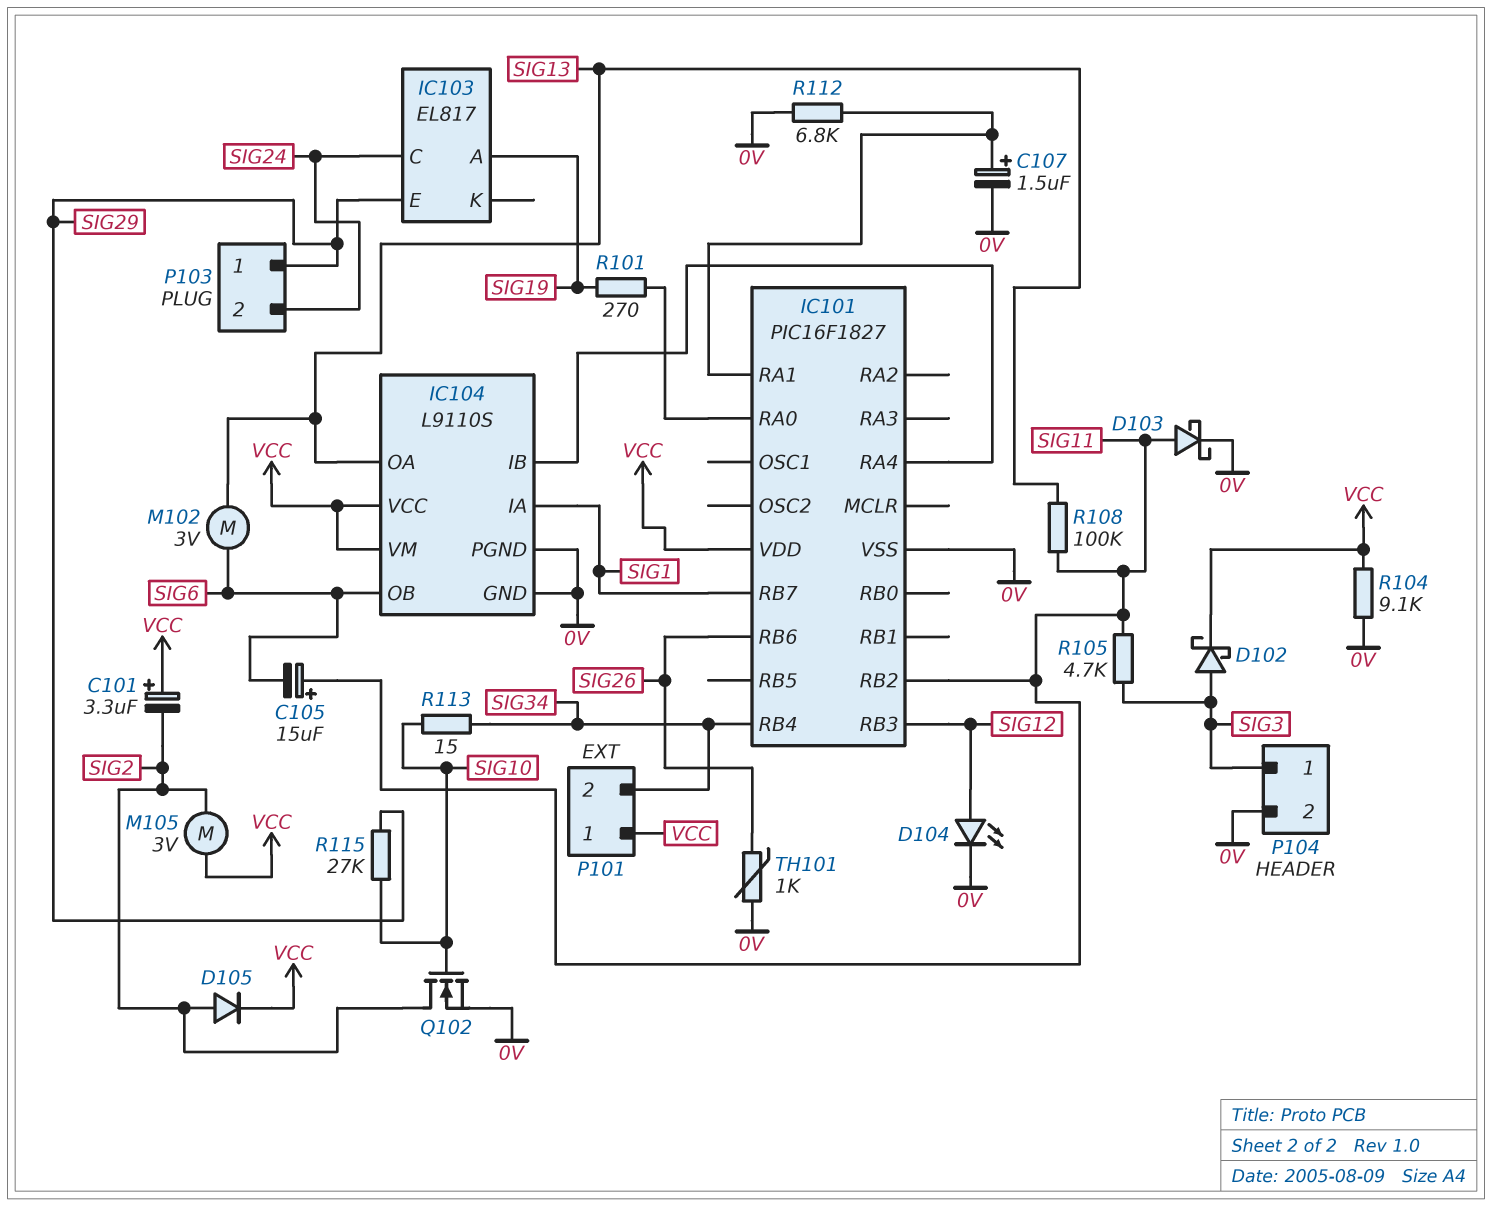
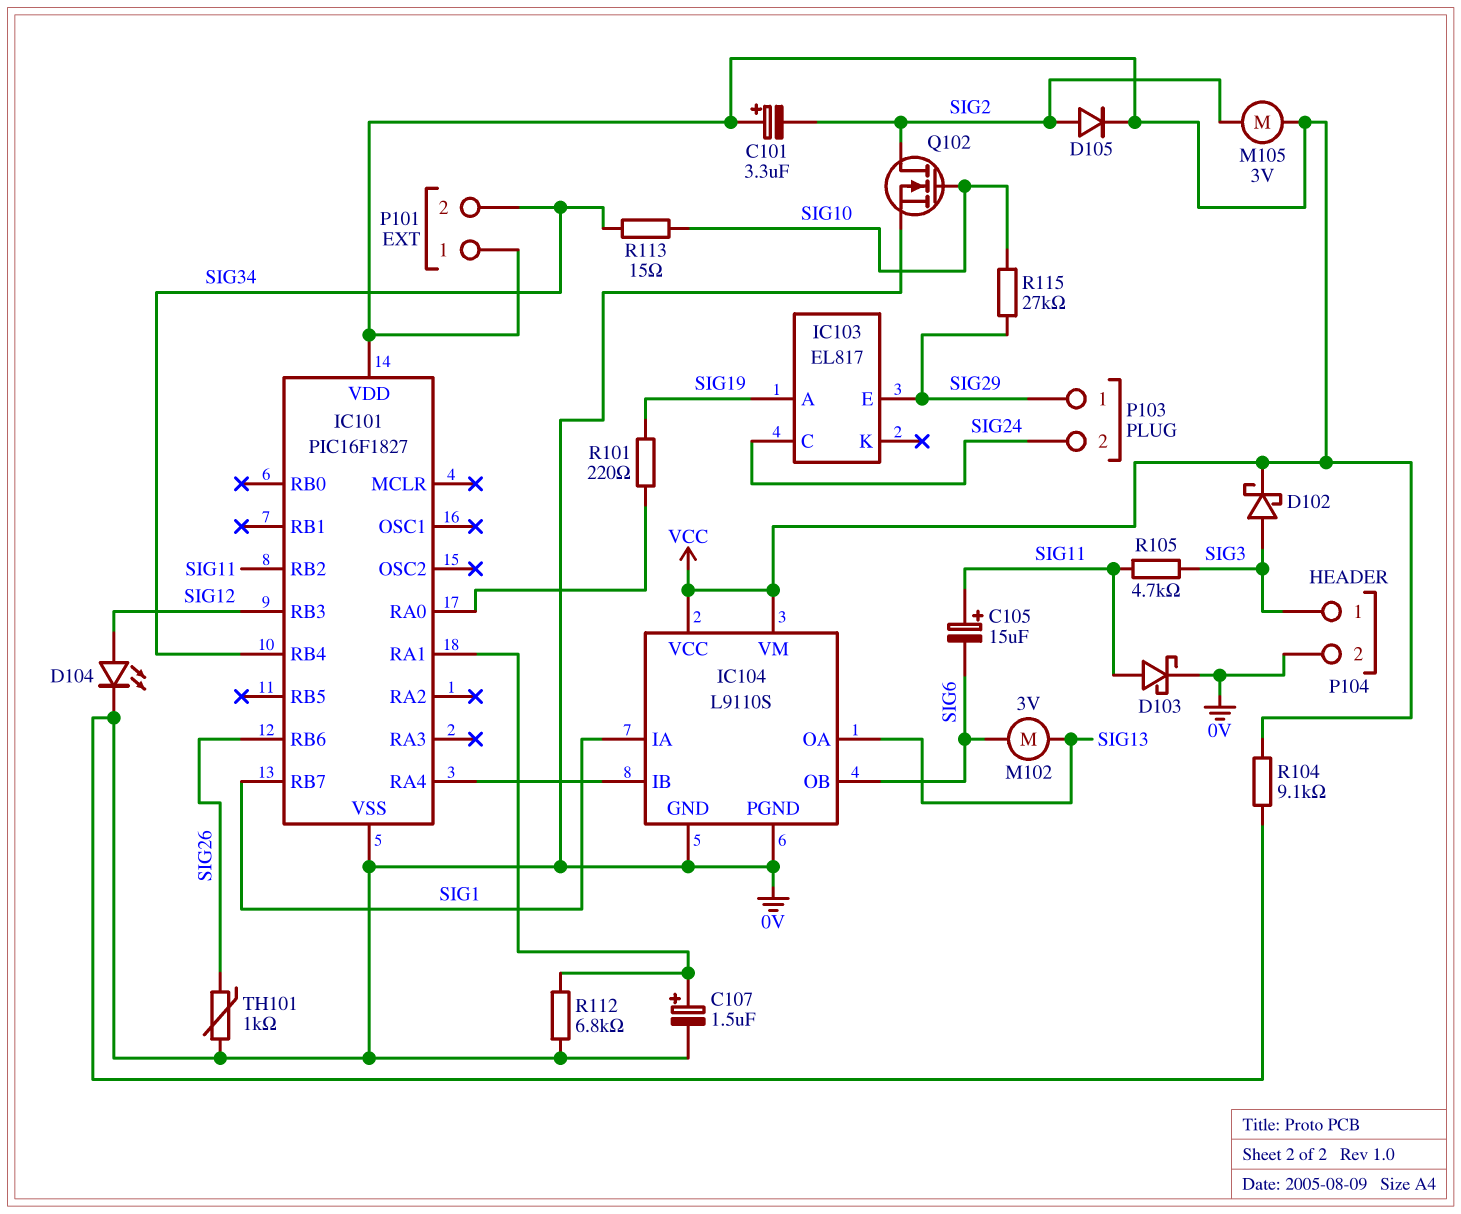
R101: 270 (IC101/RA0, SIG19) -> 220 (IC101/RA0, SIG19)
R108: 100k (SIG11, SIG13) -> none

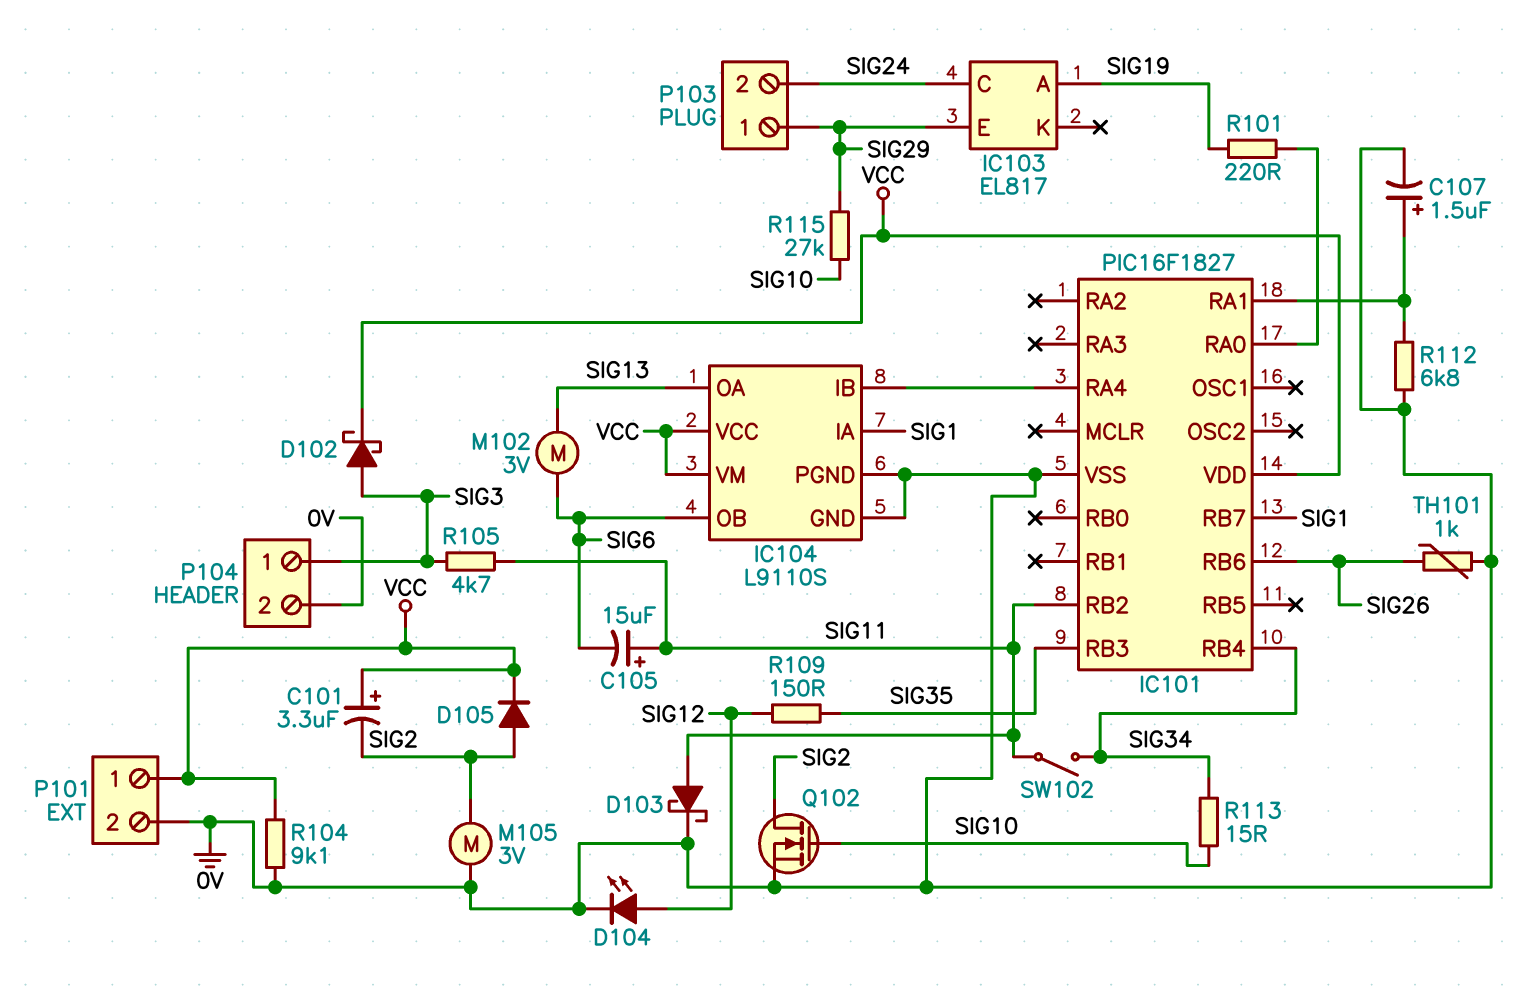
IC101 pin RB3: SIG12 -> SIG35
M105: motor 3V (SIG2, VCC) -> motor 3V (0V, SIG2)
P101 pin 2: SIG34 -> 0V
R109: none -> 150 (SIG12, SIG35)
SW102: none -> switch (SIG11, SIG34)

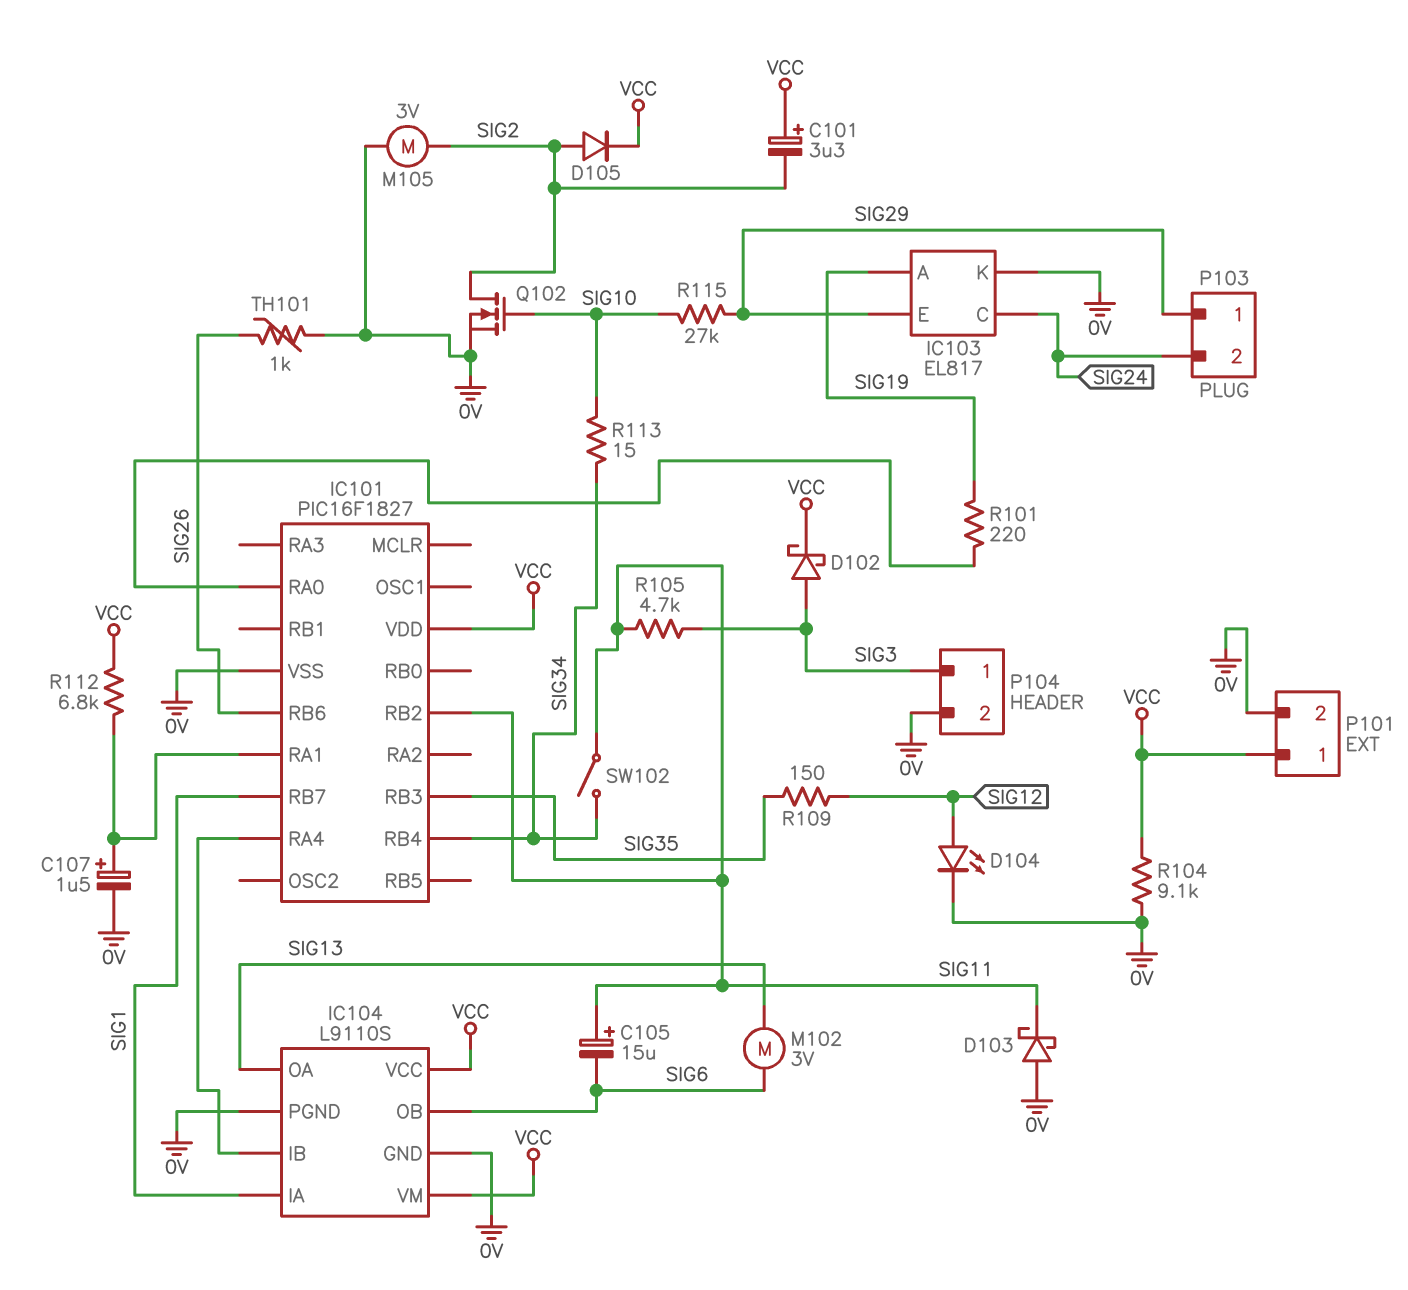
D103: schottky (A SIG11, K 0V) -> schottky (A 0V, K SIG11)
IC103 pin K: none -> 0V
R112: 6.8k (0V, IC101/RA1) -> 6.8k (IC101/RA1, VCC)

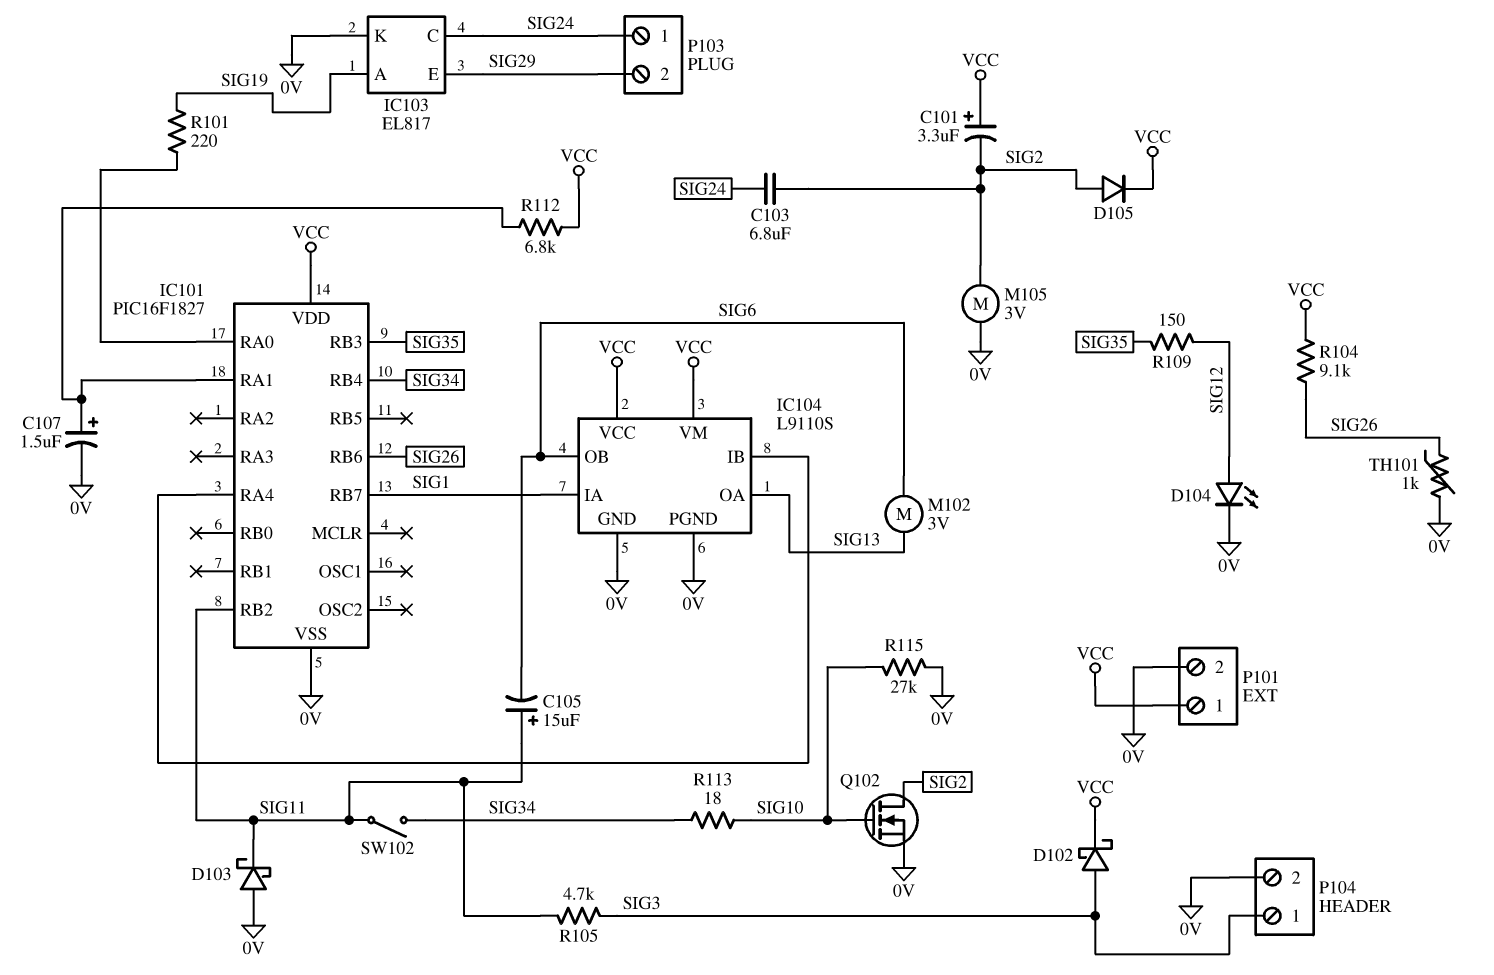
C103: none -> 6.8uF (SIG2, SIG24)
P103 pin 1: SIG29 -> SIG24
P103 pin 2: SIG24 -> SIG29
R104: 9.1k (0V, VCC) -> 9.1k (SIG26, VCC)
R113: 15 (SIG10, SIG34) -> 18 (SIG10, SIG34)
R115: 27k (SIG10, SIG29) -> 27k (0V, SIG10)

